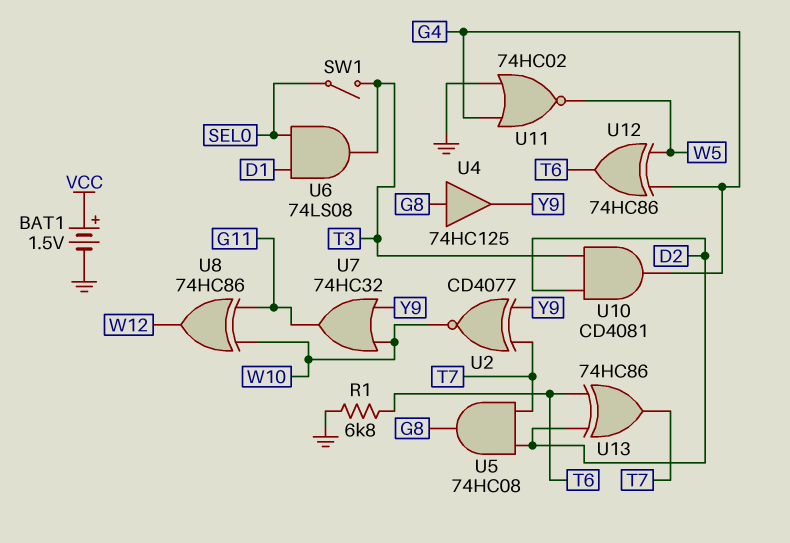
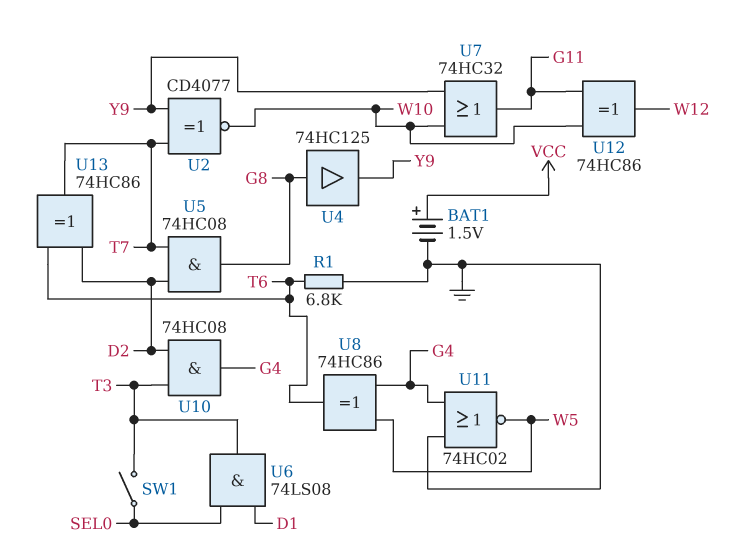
U8: XOR 74HC86 (in G11, in W10, out W12) -> XOR 74HC86 (in G4, in W5, out T6)
U10: AND CD4081 (in D2, in T3, out G4) -> AND 74HC08 (in D2, in T3, out G4)
U12: XOR 74HC86 (in G4, in W5, out T6) -> XOR 74HC86 (in G11, in W10, out W12)

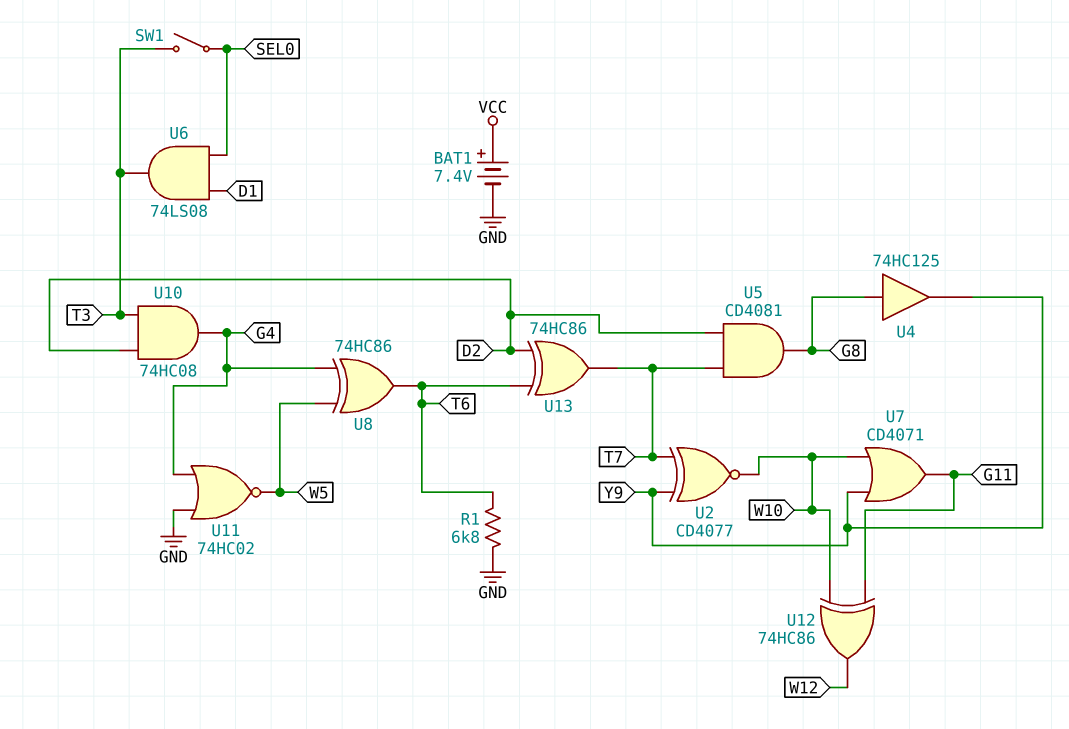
BAT1: 1.5V (plus VCC, minus GND) -> 7.4V (plus VCC, minus GND)
U5: AND 74HC08 (in D2, in T7, out G8) -> AND CD4081 (in D2, in T7, out G8)
U7: OR 74HC32 (in W10, in Y9, out G11) -> OR CD4071 (in W10, in Y9, out G11)

